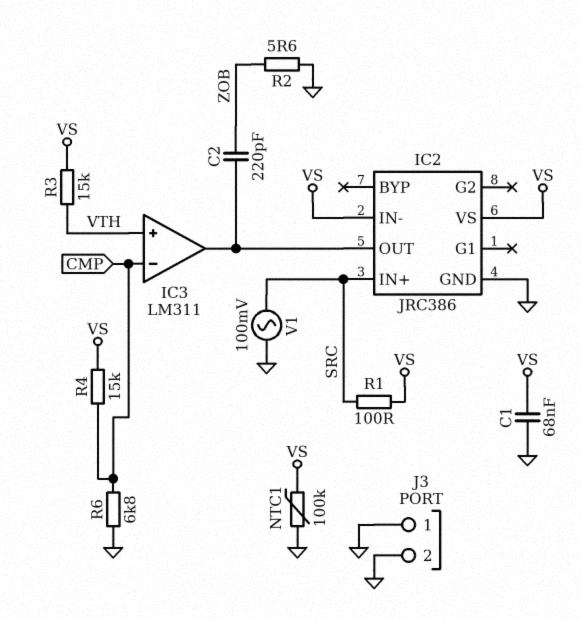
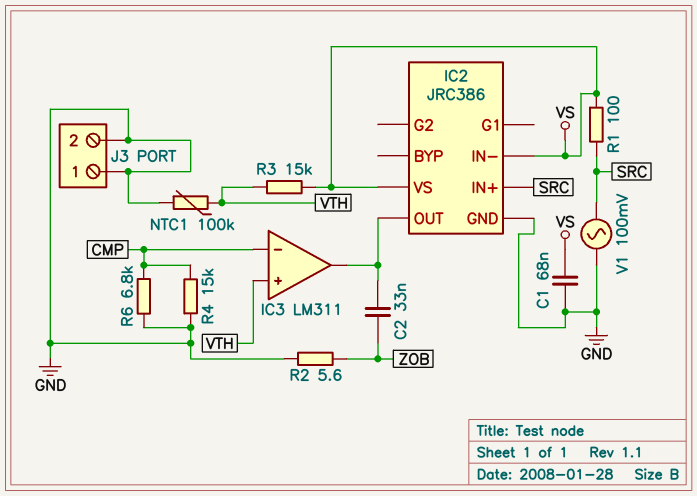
C2: 220pF (IC2/OUT, ZOB) -> 33nF (IC2/OUT, ZOB)
NTC1: 100k (GND, VS) -> 100k (GND, VTH)
R4: 15k (CMP, VS) -> 15k (CMP, GND)

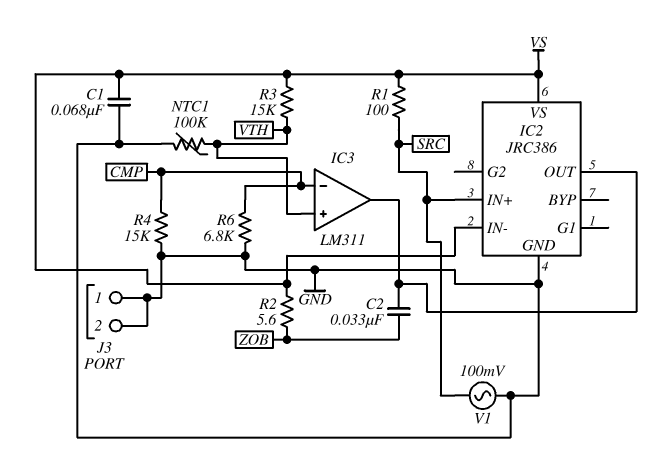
R2: 5.6 (GND, ZOB) -> 5.6 (VS, ZOB)

